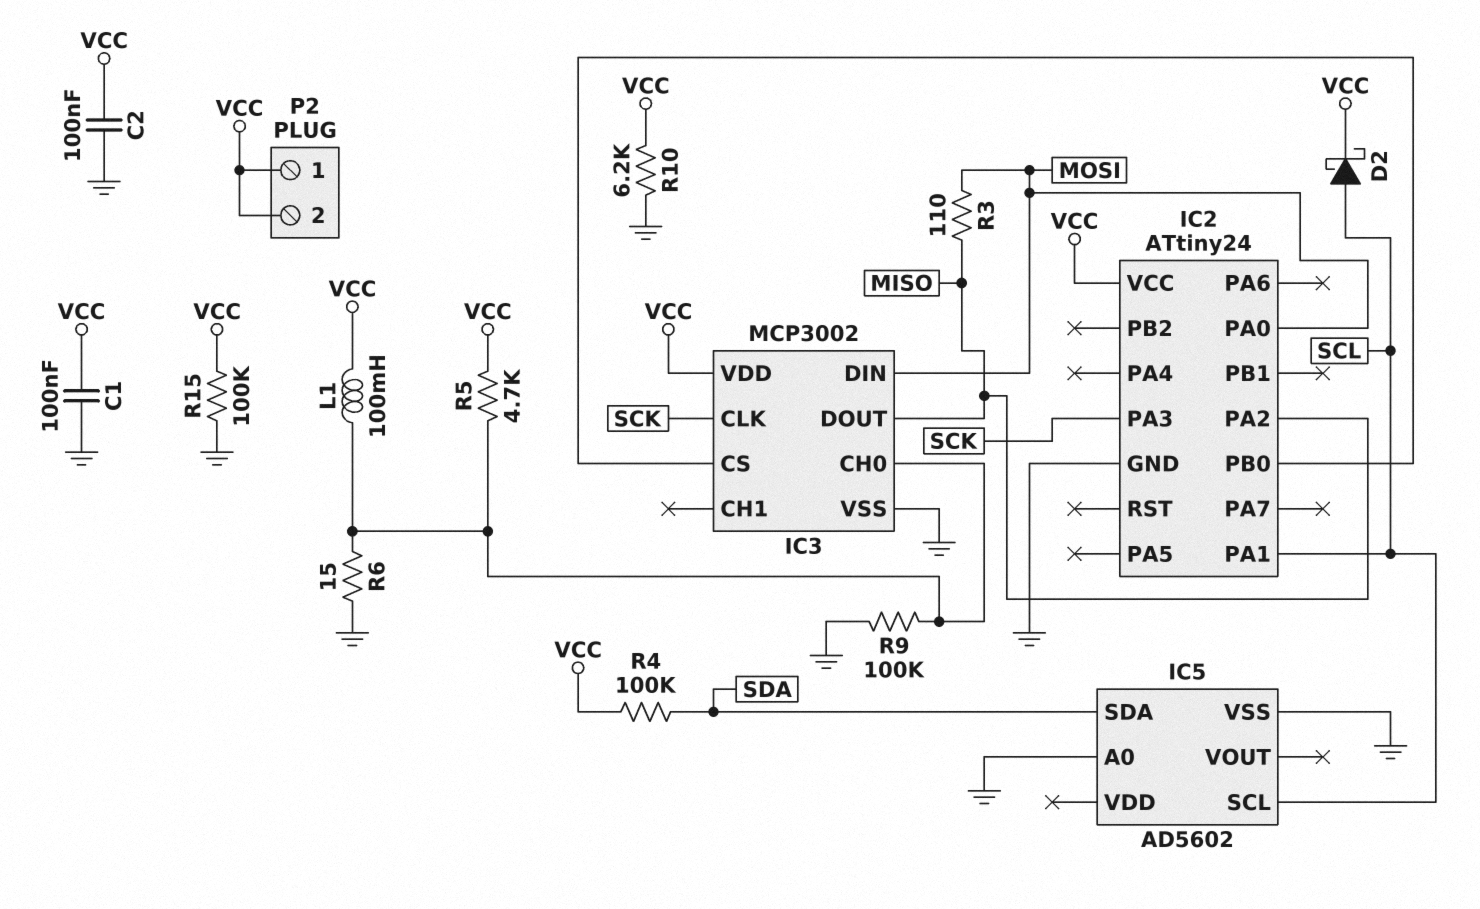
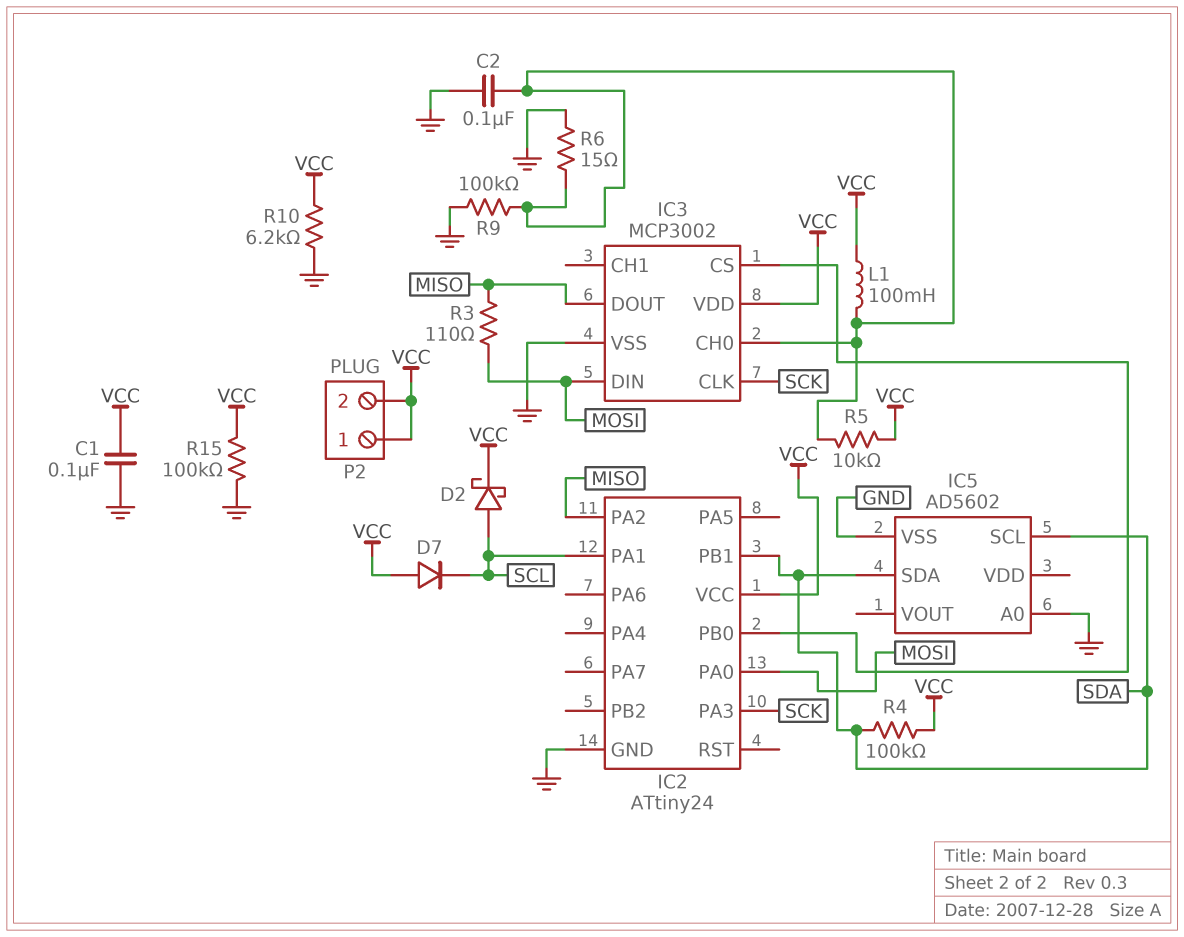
C2: 100nF (GND, VCC) -> 100nF (GND, IC3/CH0)
D7: none -> diode (A VCC, K SCL)
IC2 pin PB1: none -> SDA
IC5 pin SCL: SCL -> SDA
R5: 4.7k (IC3/CH0, VCC) -> 10k (IC3/CH0, VCC)

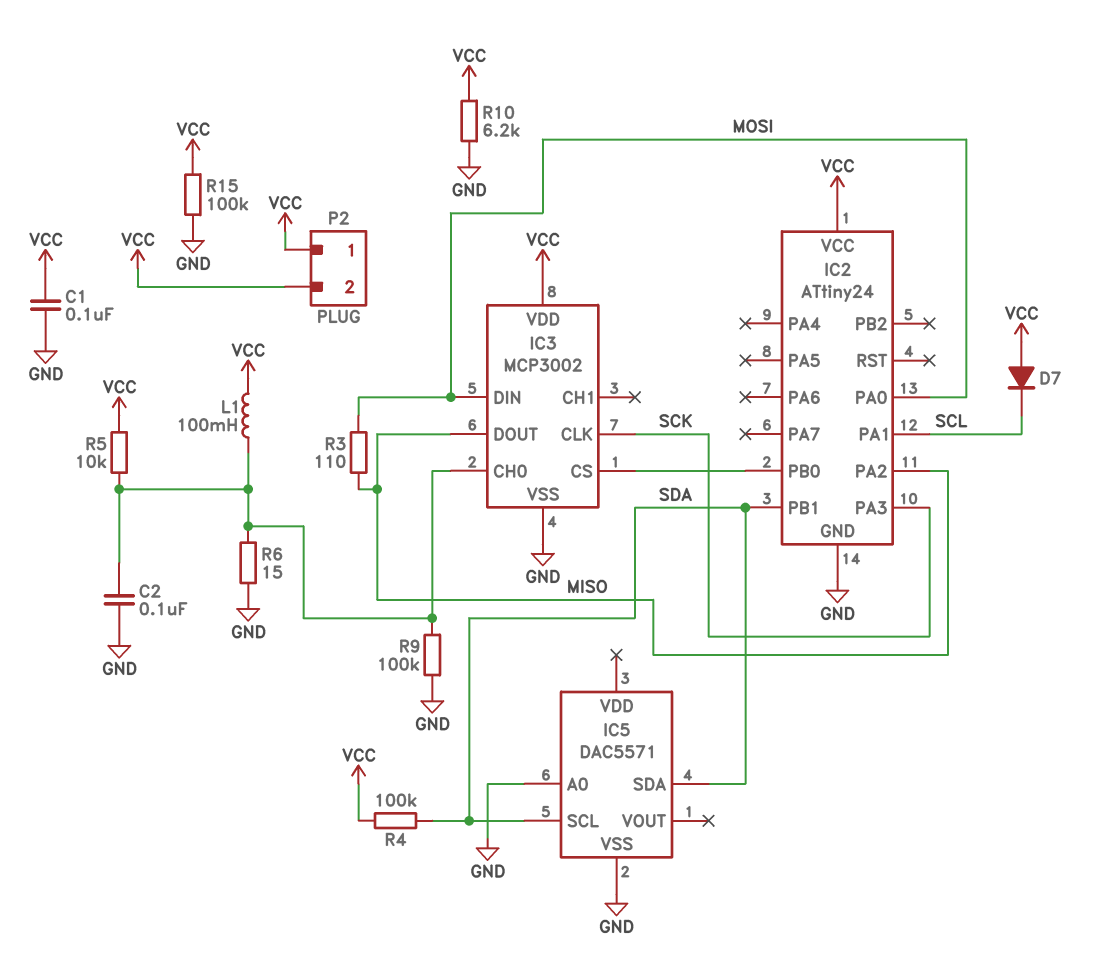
D2: schottky (A SCL, K VCC) -> none
IC5: AD5602 -> DAC5571

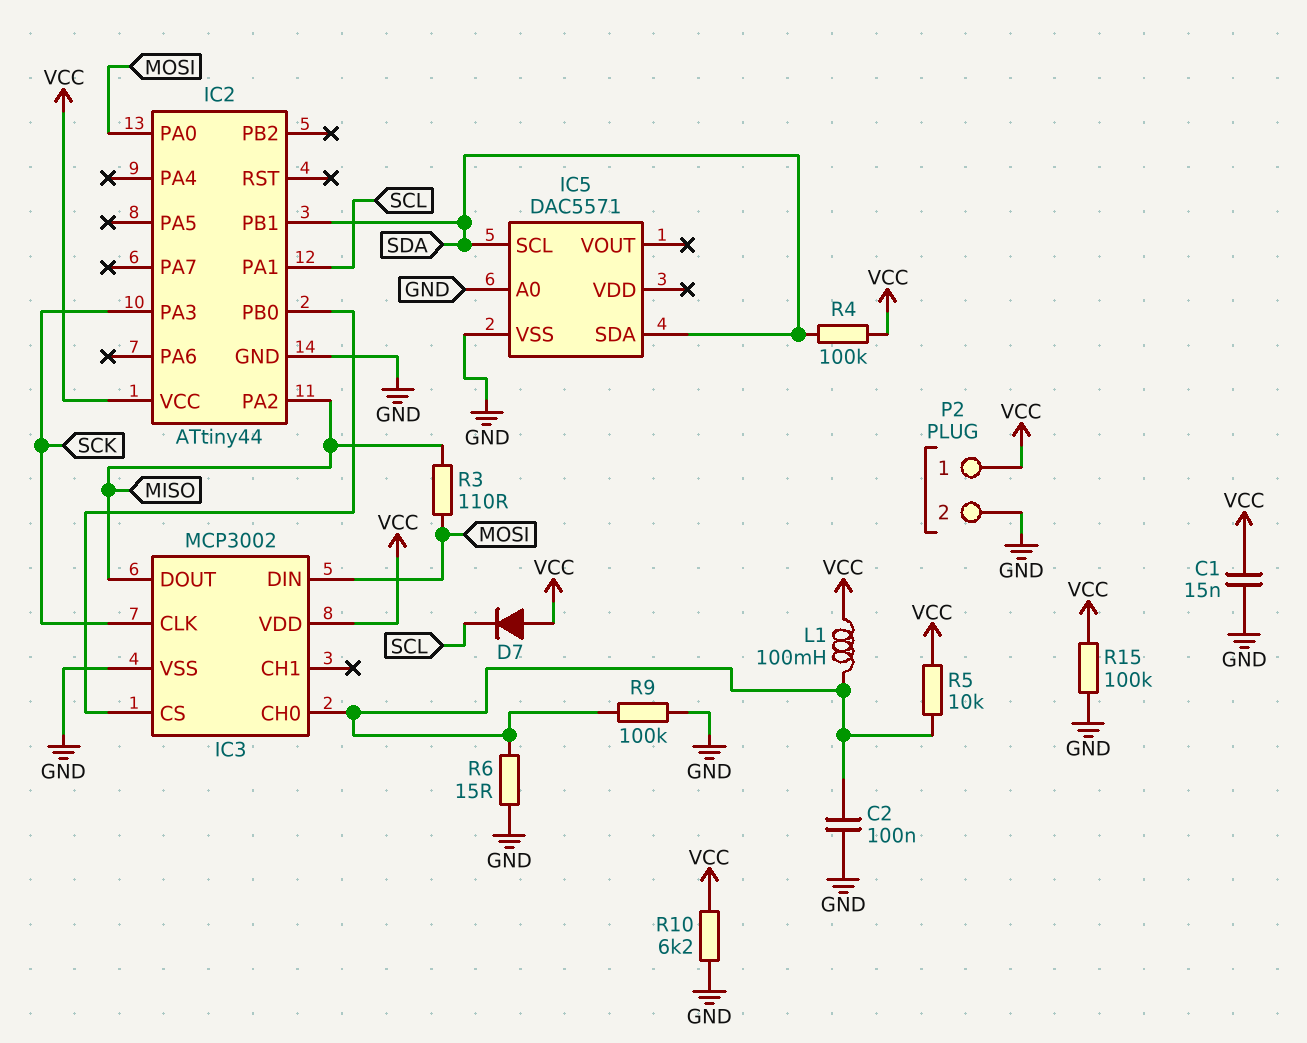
C1: 100nF (GND, VCC) -> 15nF (GND, VCC)
IC2: ATtiny24 -> ATtiny44
P2 pin 2: VCC -> GND

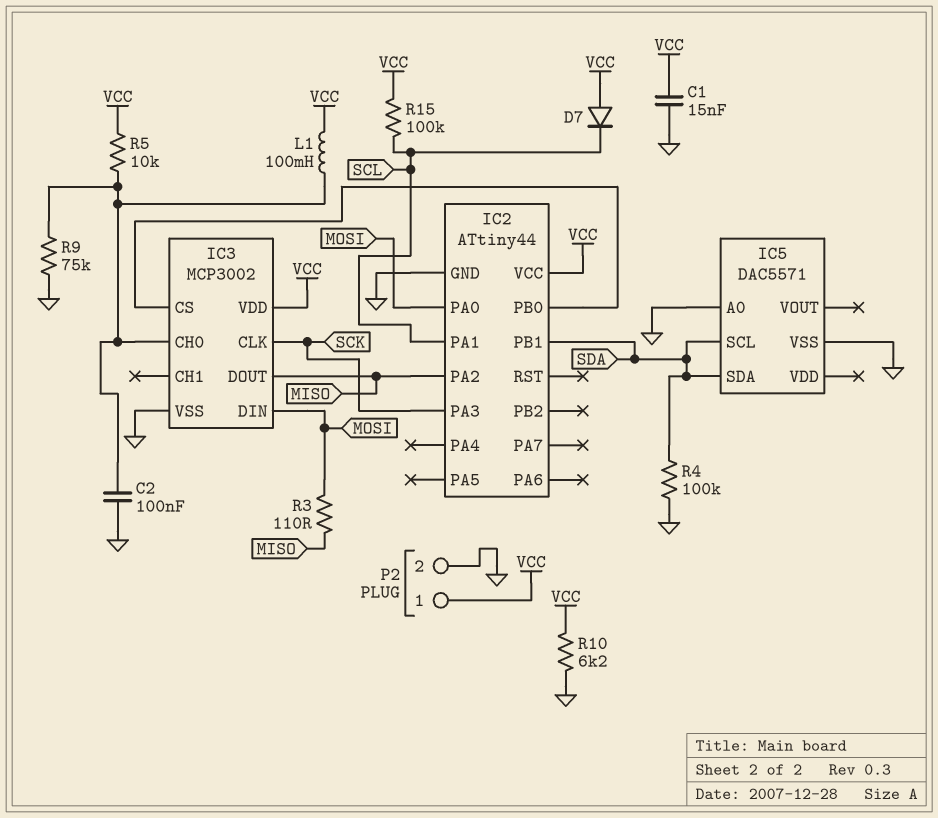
R4: 100k (SDA, VCC) -> 100k (GND, SDA)
R6: 15 (GND, IC3/CH0) -> none
R9: 100k (GND, IC3/CH0) -> 75k (GND, IC3/CH0)
R15: 100k (GND, VCC) -> 100k (SCL, VCC)

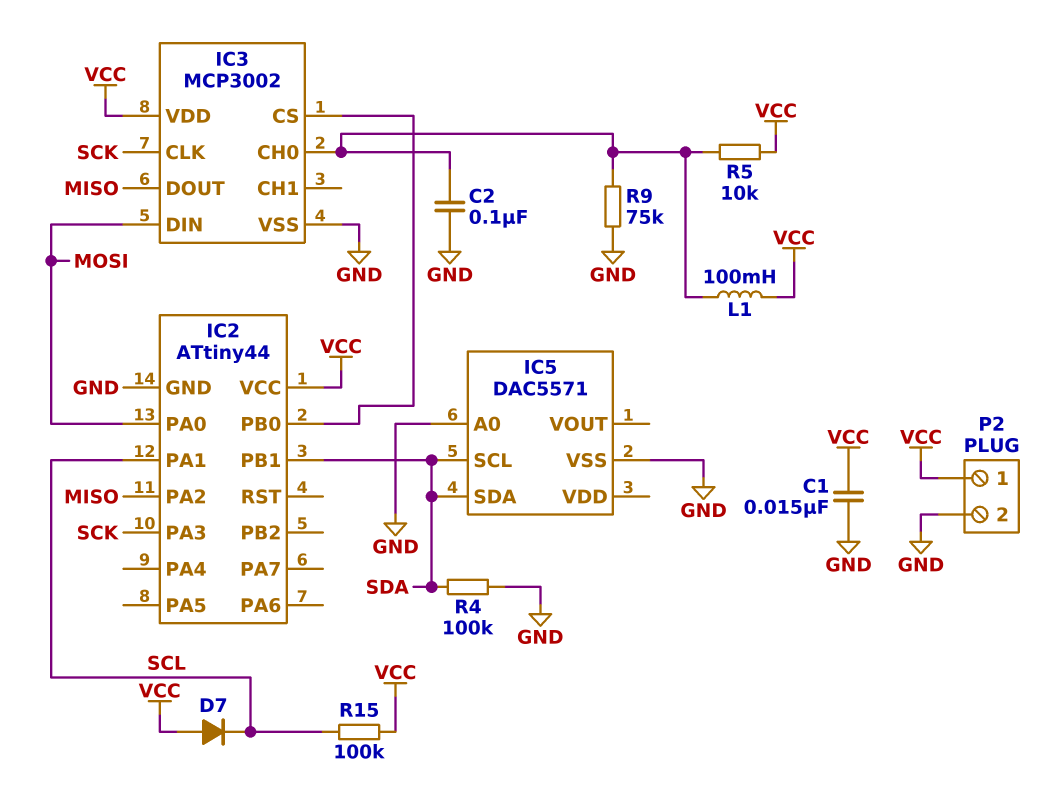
R3: 110 (MISO, MOSI) -> none
R10: 6.2k (GND, VCC) -> none

